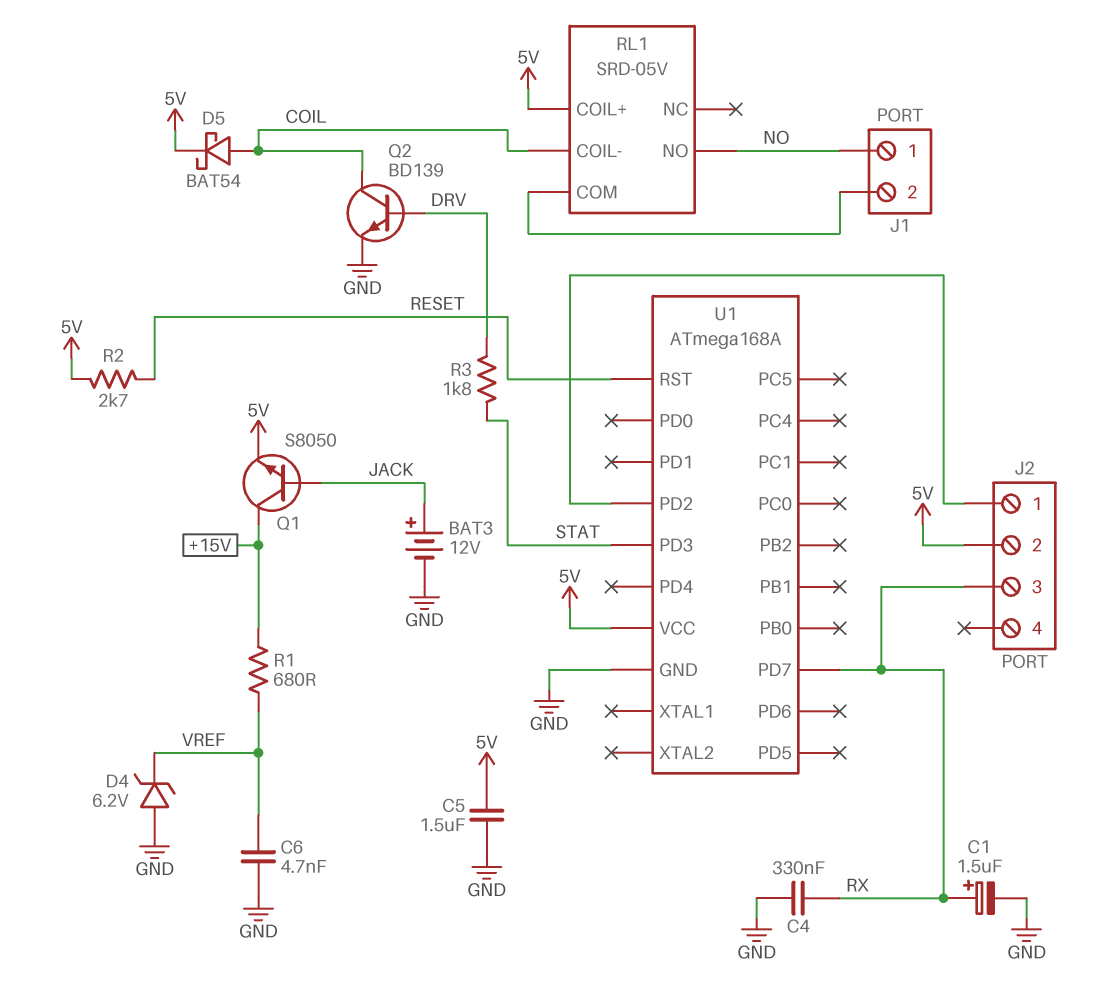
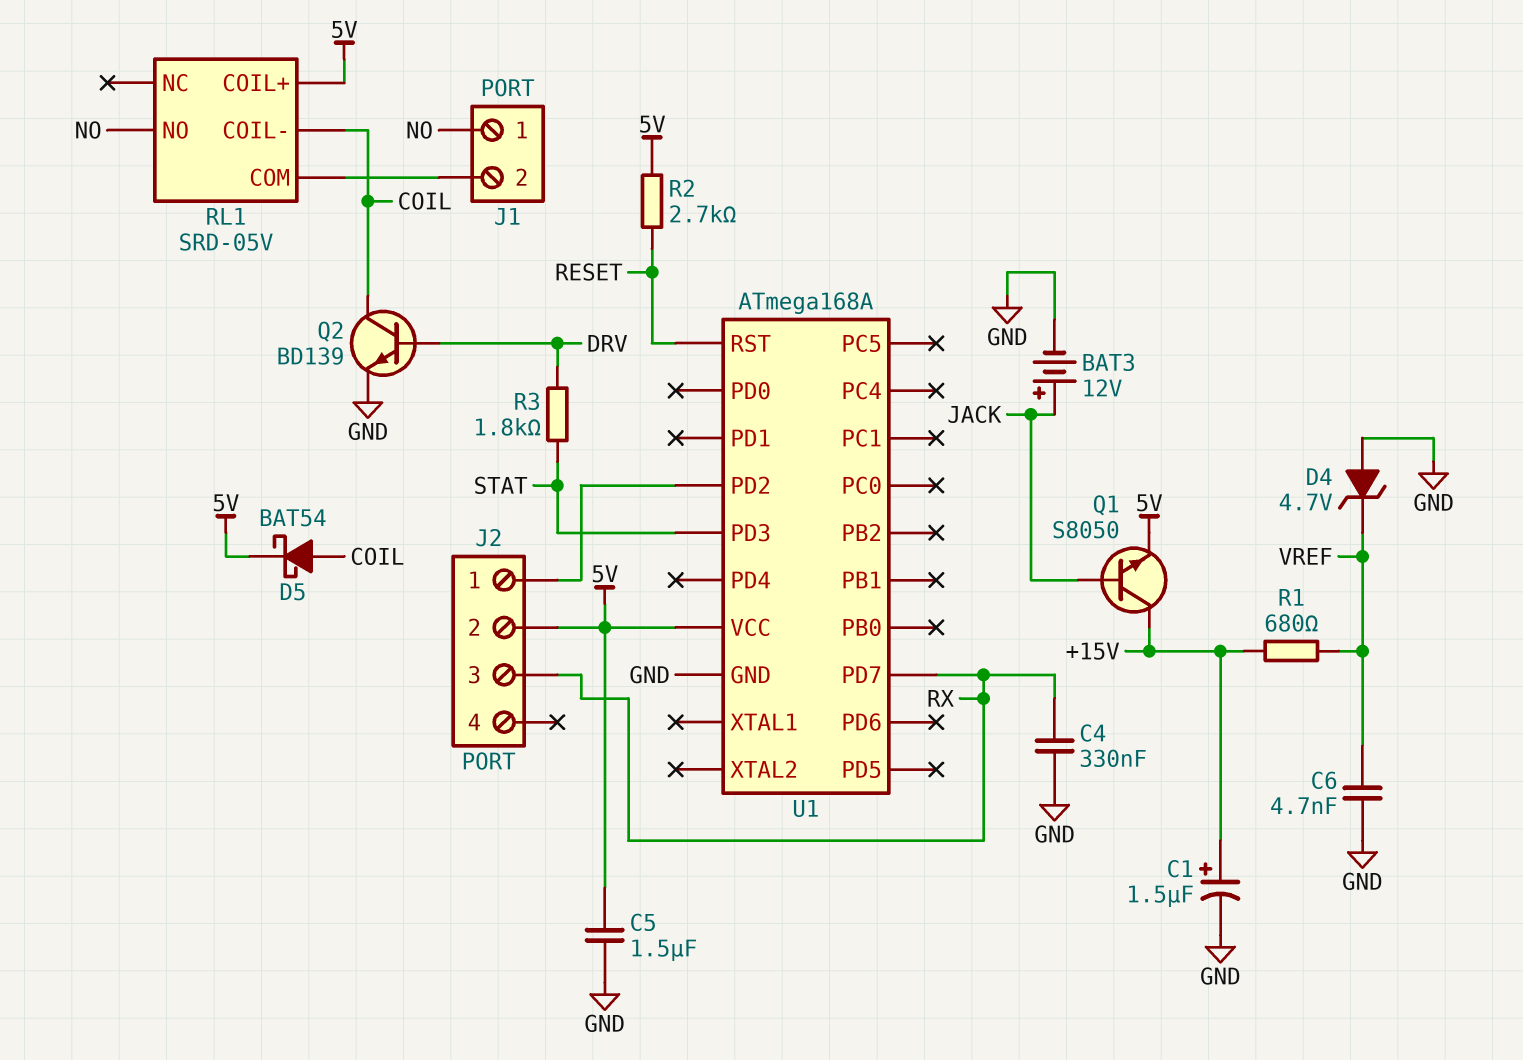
C1: 1.5uF (plus RX, minus GND) -> 1.5uF (plus +15V, minus GND)
D4: zener 6.2V (A GND, K VREF) -> zener 4.7V (A GND, K VREF)

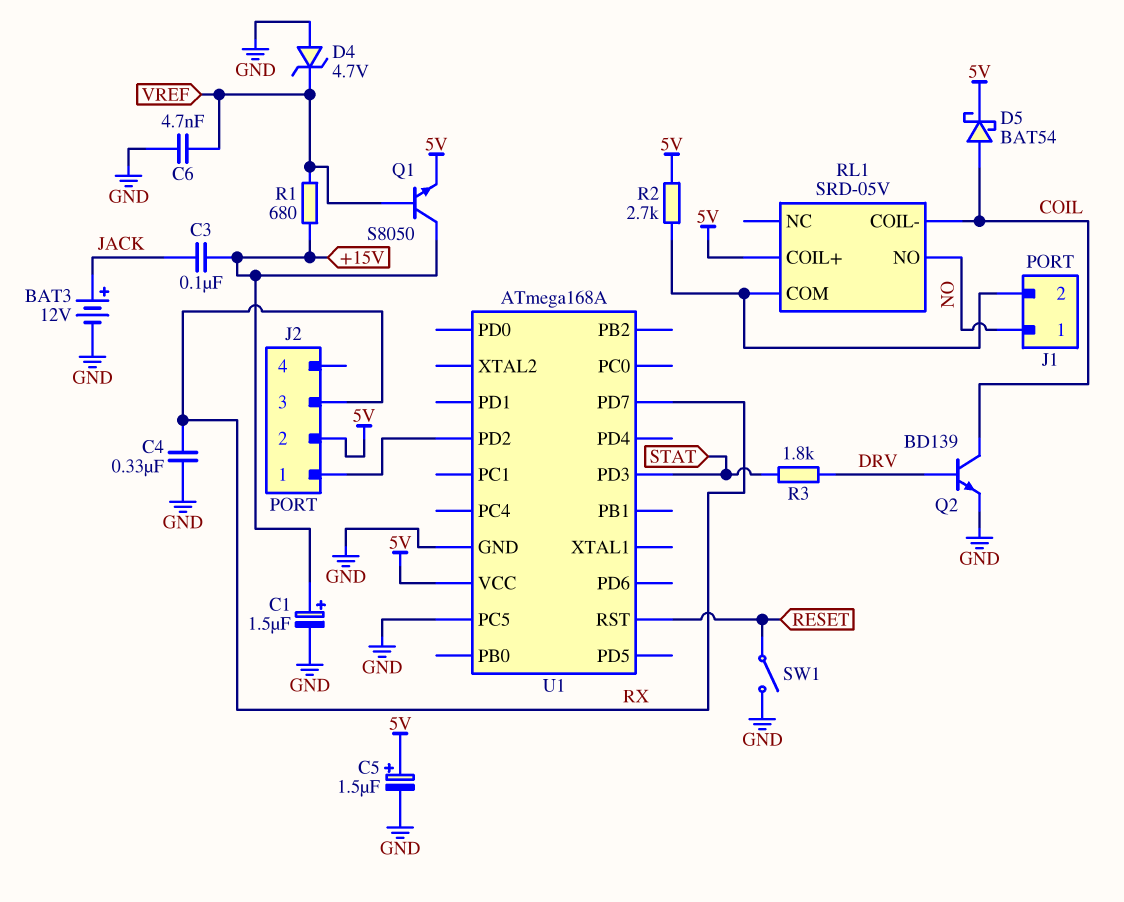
C3: none -> 100nF (+15V, JACK)
C5: 1.5uF (5V, GND) -> 1.5uF (plus 5V, minus GND)
Q1: NPN S8050 (B JACK, C +15V, E 5V) -> NPN S8050 (B VREF, C +15V, E 5V)
R2: 2.7k (5V, RESET) -> 2.7k (5V, J1/2)
SW1: none -> switch (GND, RESET)
U1 pin PC5: none -> GND

